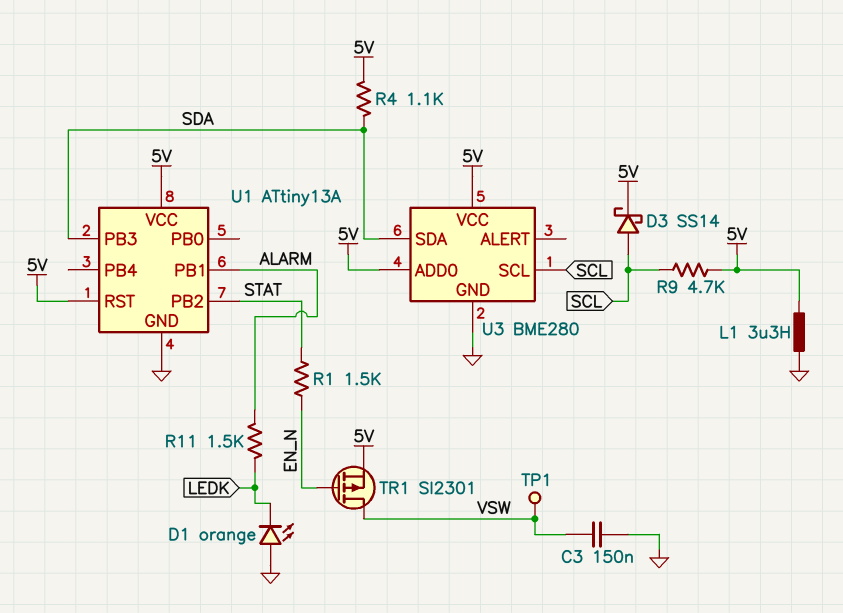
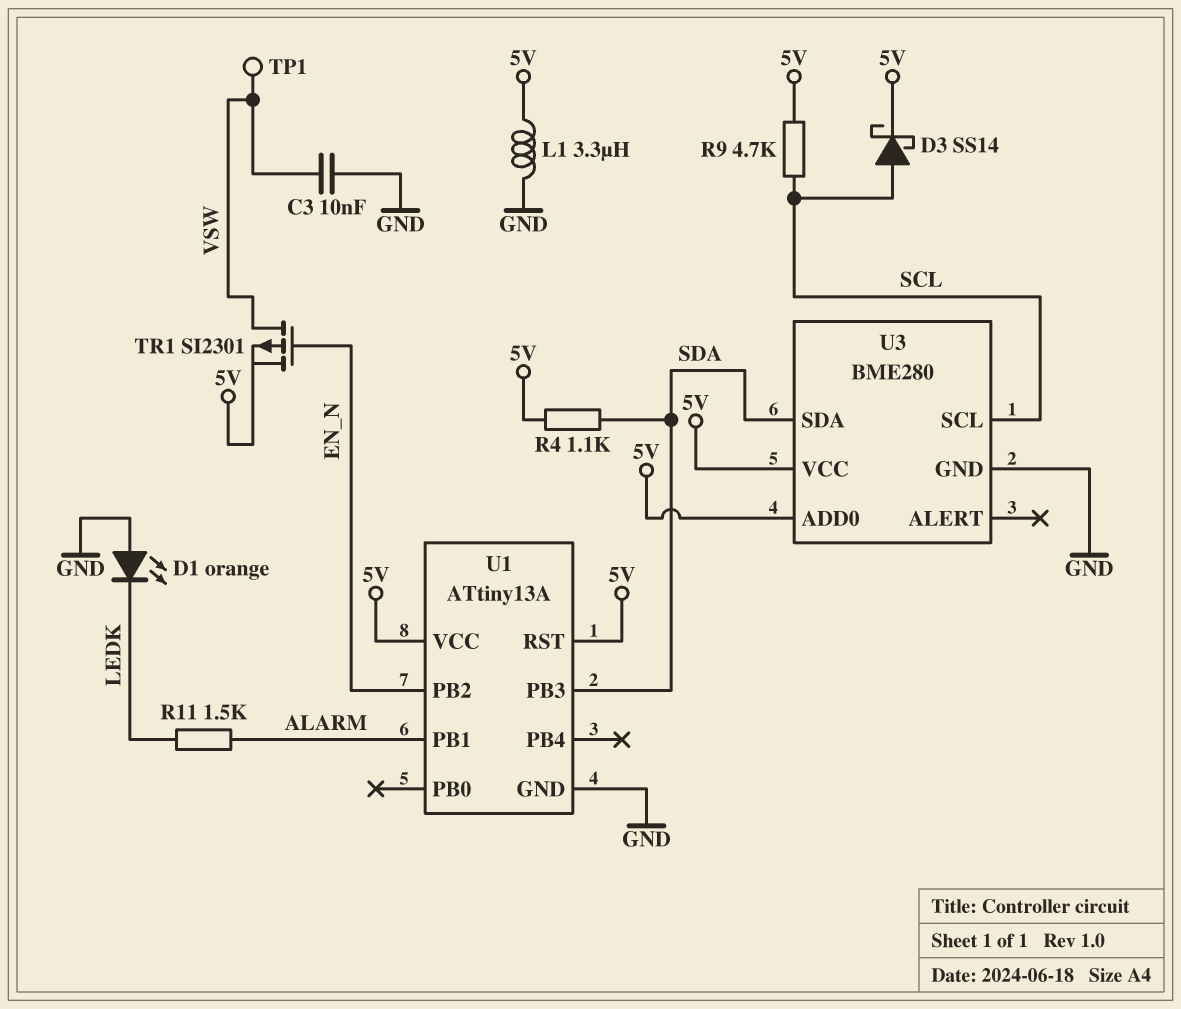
C3: 150nF (GND, VSW) -> 10nF (GND, VSW)
R1: 1.5k (EN_N, STAT) -> none
U1 pin PB2: STAT -> EN_N

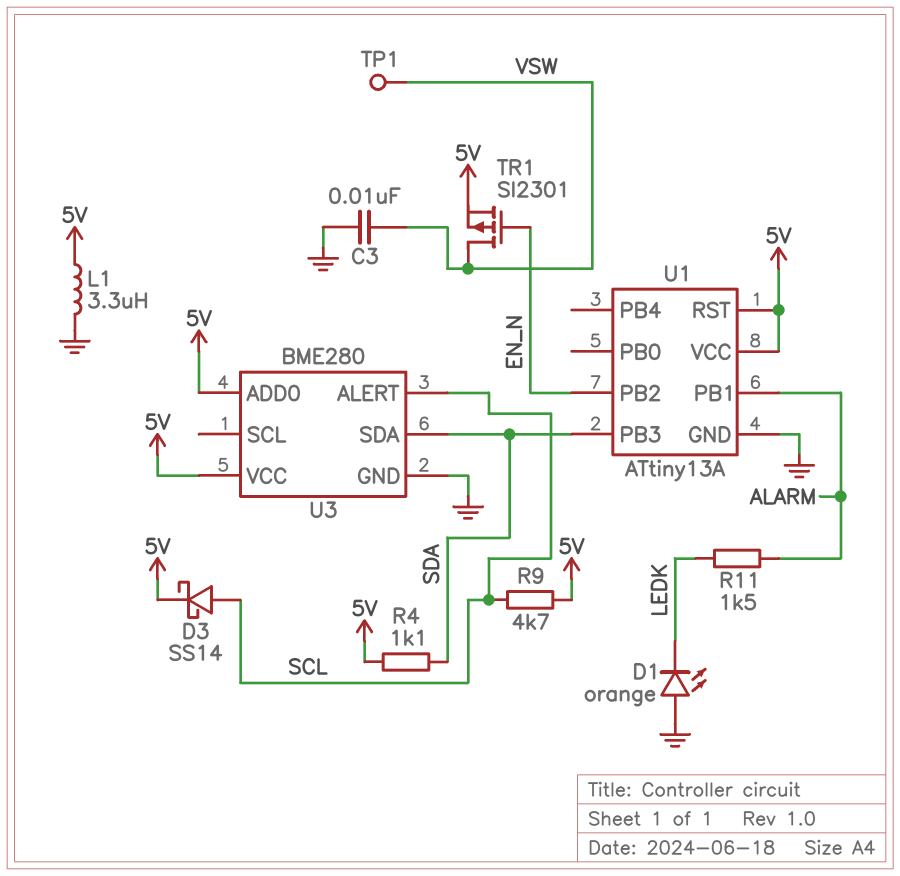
U3 pin ALERT: none -> SCL
U3 pin SCL: SCL -> none

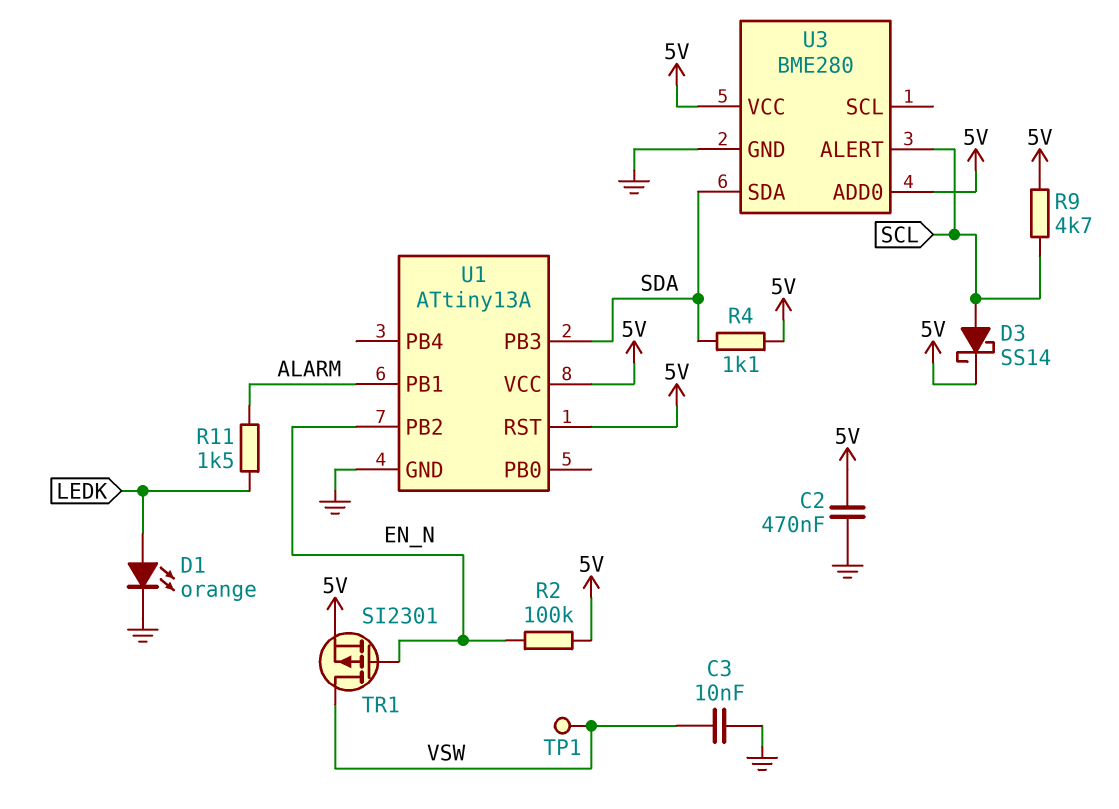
C2: none -> 470nF (5V, GND)
D1: LED orange (A GND, K LEDK) -> LED orange (A LEDK, K GND)
L1: 3.3uH (5V, GND) -> none
R2: none -> 100k (5V, EN_N)

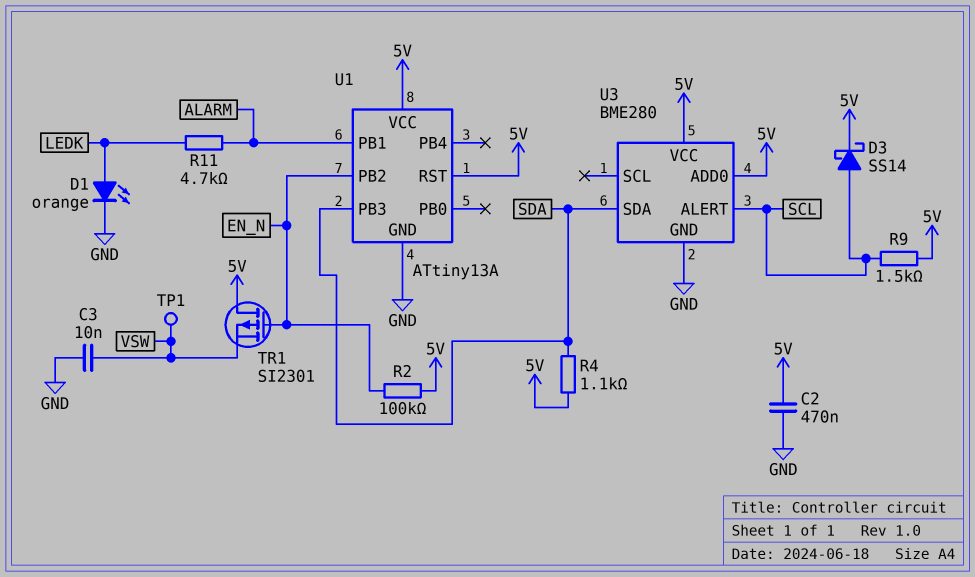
R9: 4.7k (5V, SCL) -> 1.5k (5V, SCL)
R11: 1.5k (ALARM, LEDK) -> 4.7k (ALARM, LEDK)
TR1: PMOS SI2301 (G EN_N, D VSW, S 5V) -> PMOS SI2301 (G EN_N, D 5V, S VSW)

